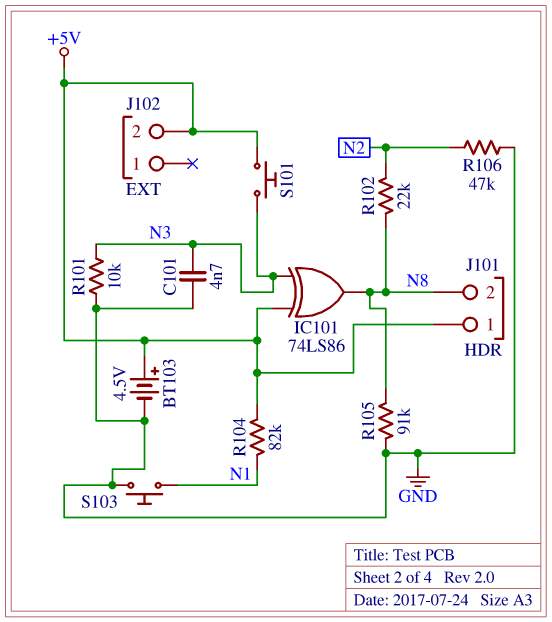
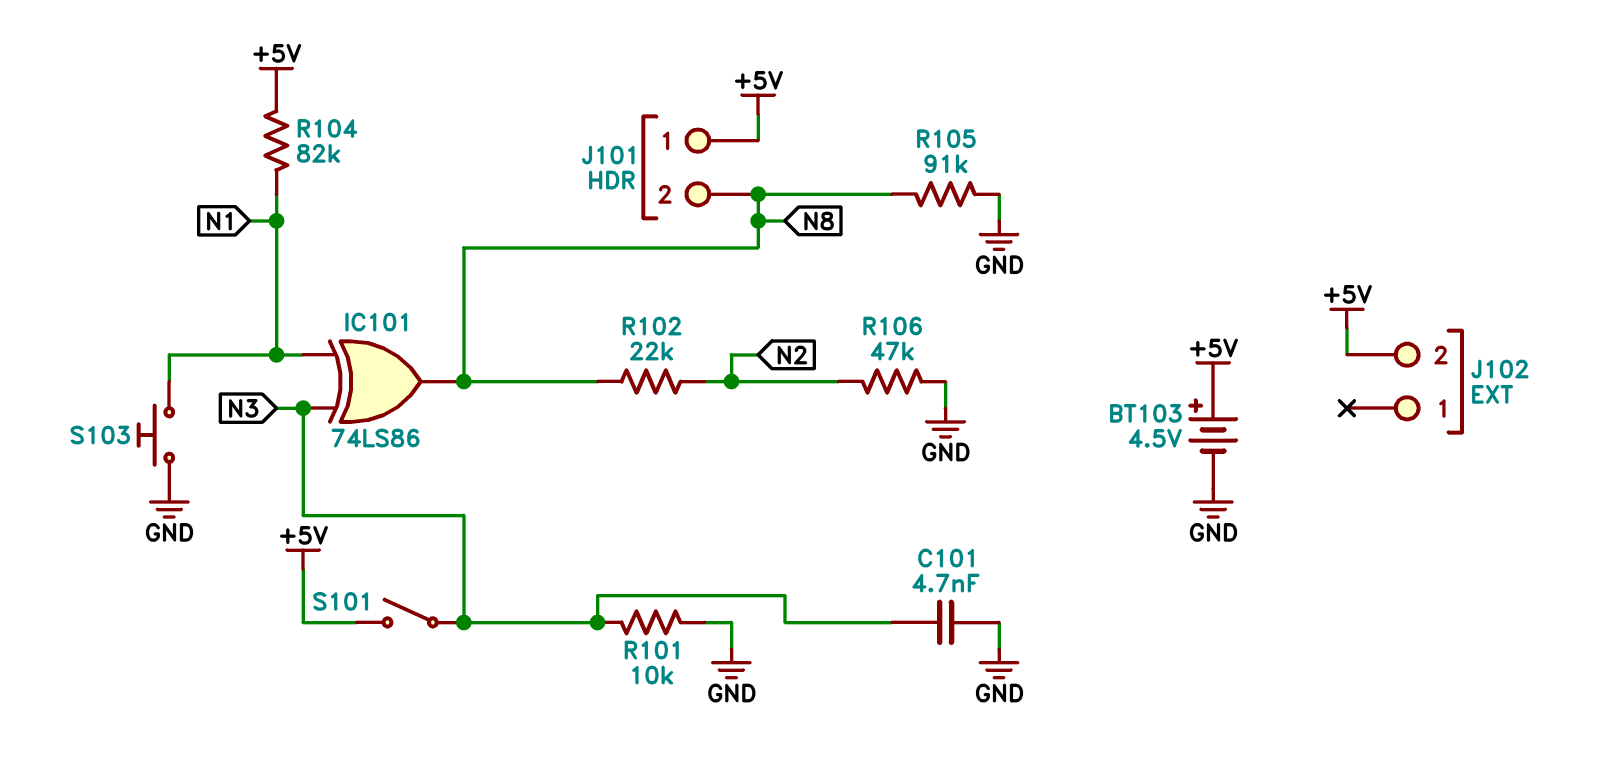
IC101: XOR 74LS86 (in +5V, in N3, out N8) -> XOR 74LS86 (in N1, in N3, out N8)
S101: button (+5V, N3) -> switch (+5V, N3)

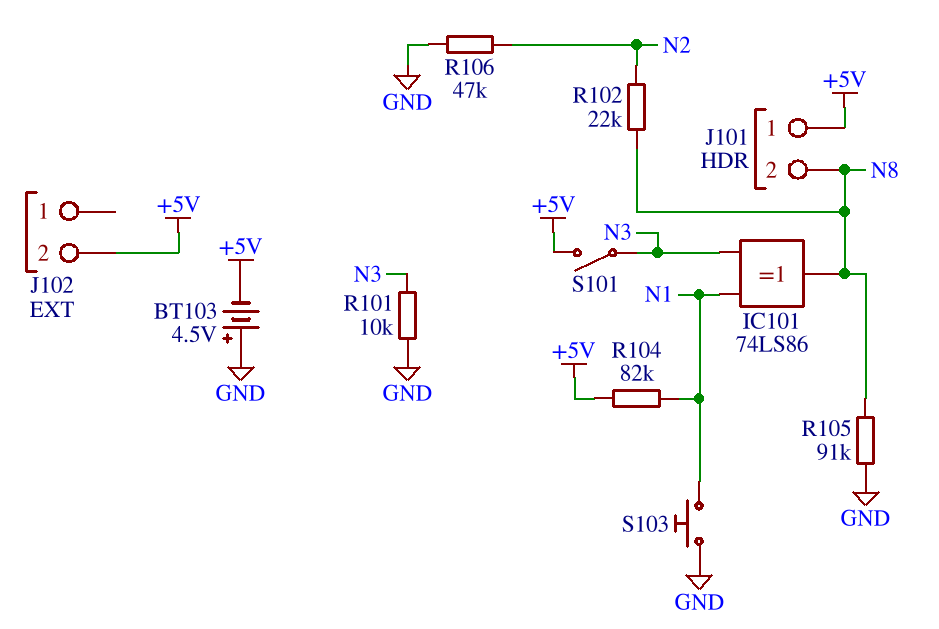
BT103: 4.5V (plus +5V, minus GND) -> 4.5V (plus GND, minus +5V)
C101: 4.7nF (GND, N3) -> none

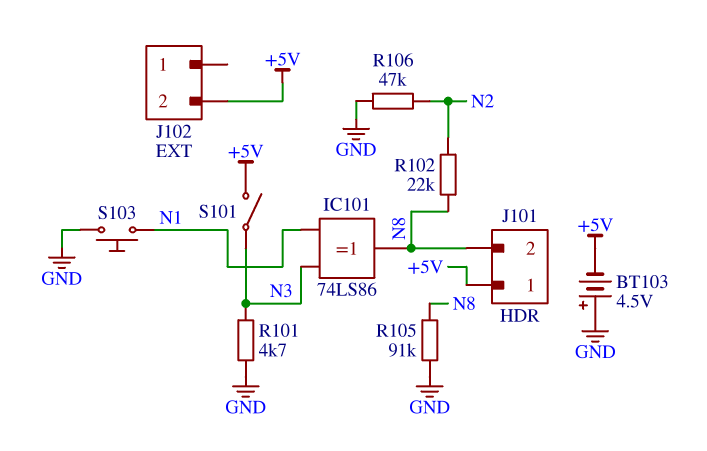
R101: 10k (GND, N3) -> 4.7k (GND, N3)
R104: 82k (+5V, N1) -> none

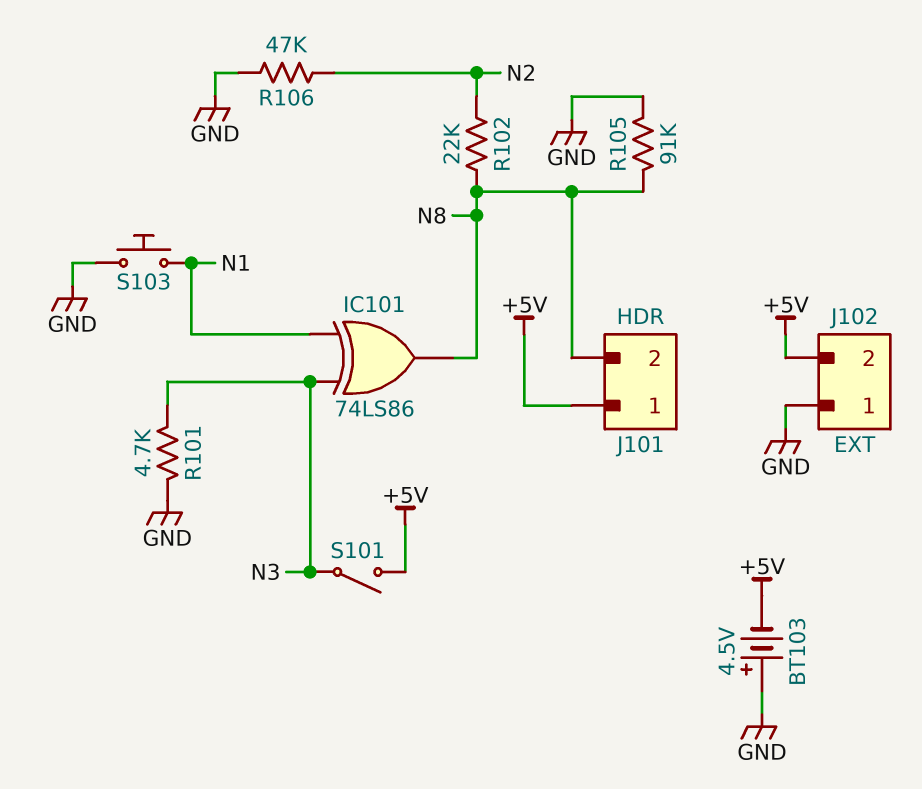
J102 pin 1: none -> GND

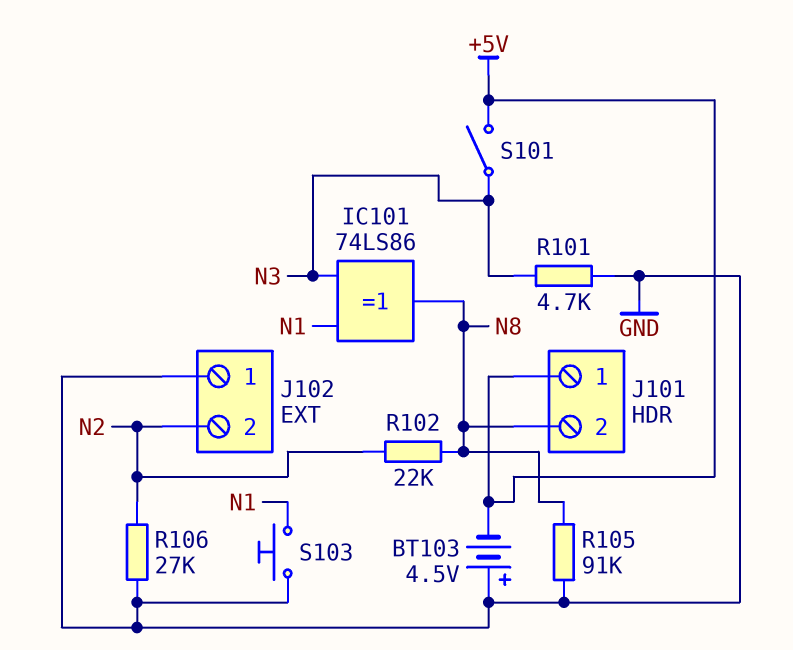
J102 pin 2: +5V -> N2
R106: 47k (GND, N2) -> 27k (GND, N2)

